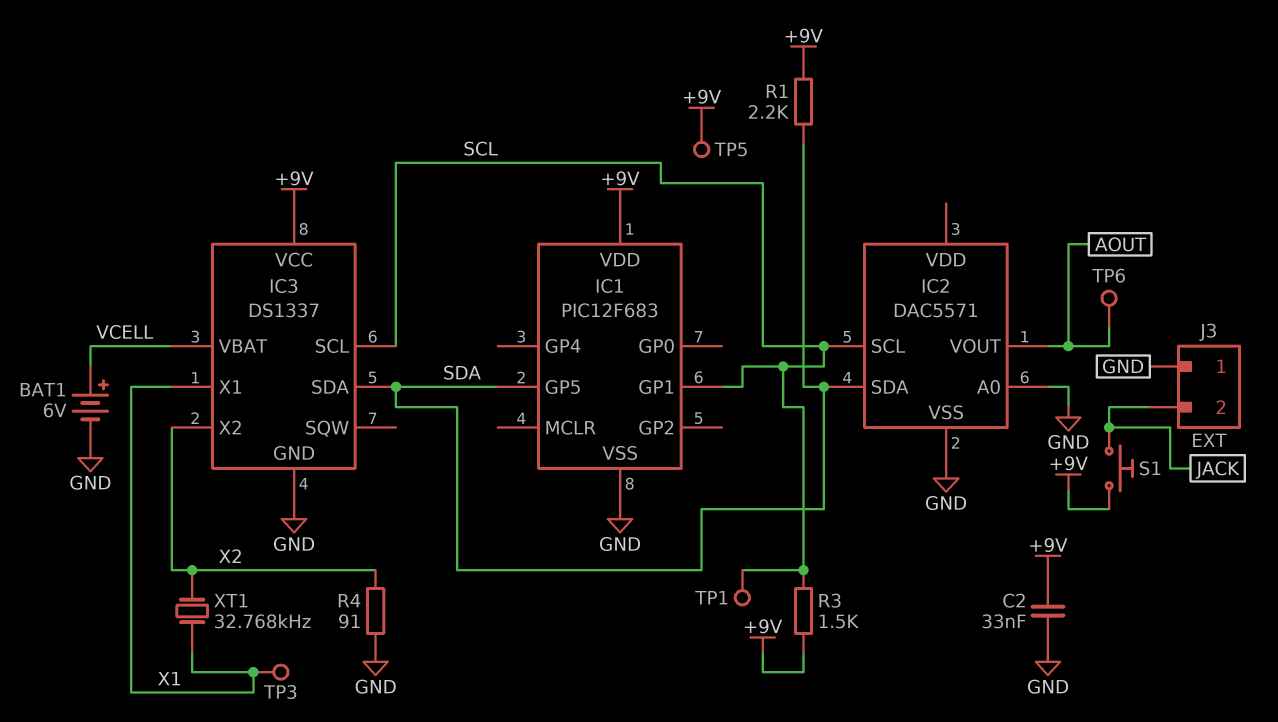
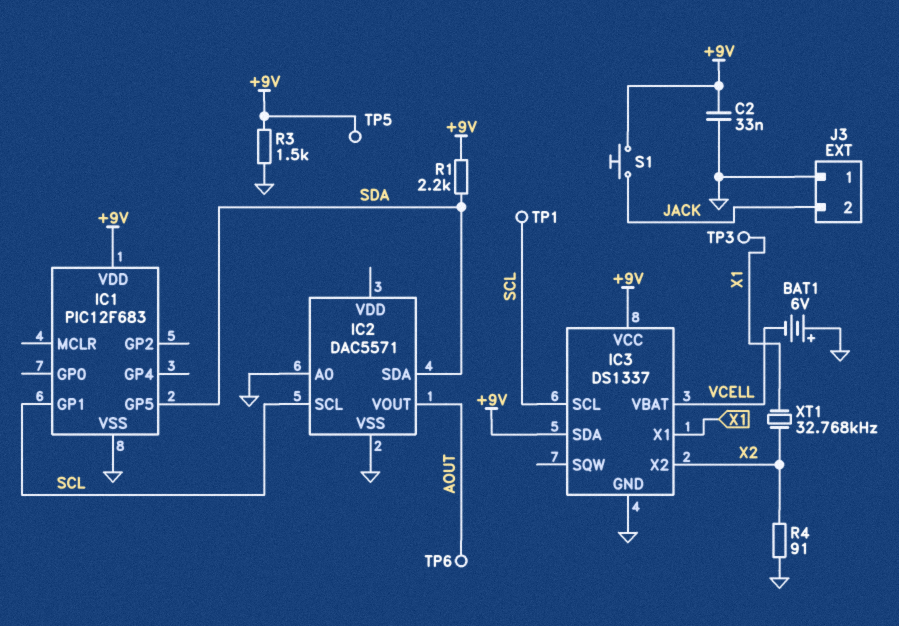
BAT1: 6V (plus VCELL, minus GND) -> 6V (plus GND, minus VCELL)
IC3 pin SDA: SDA -> +9V
R3: 1.5k (+9V, SCL) -> 1.5k (+9V, GND)

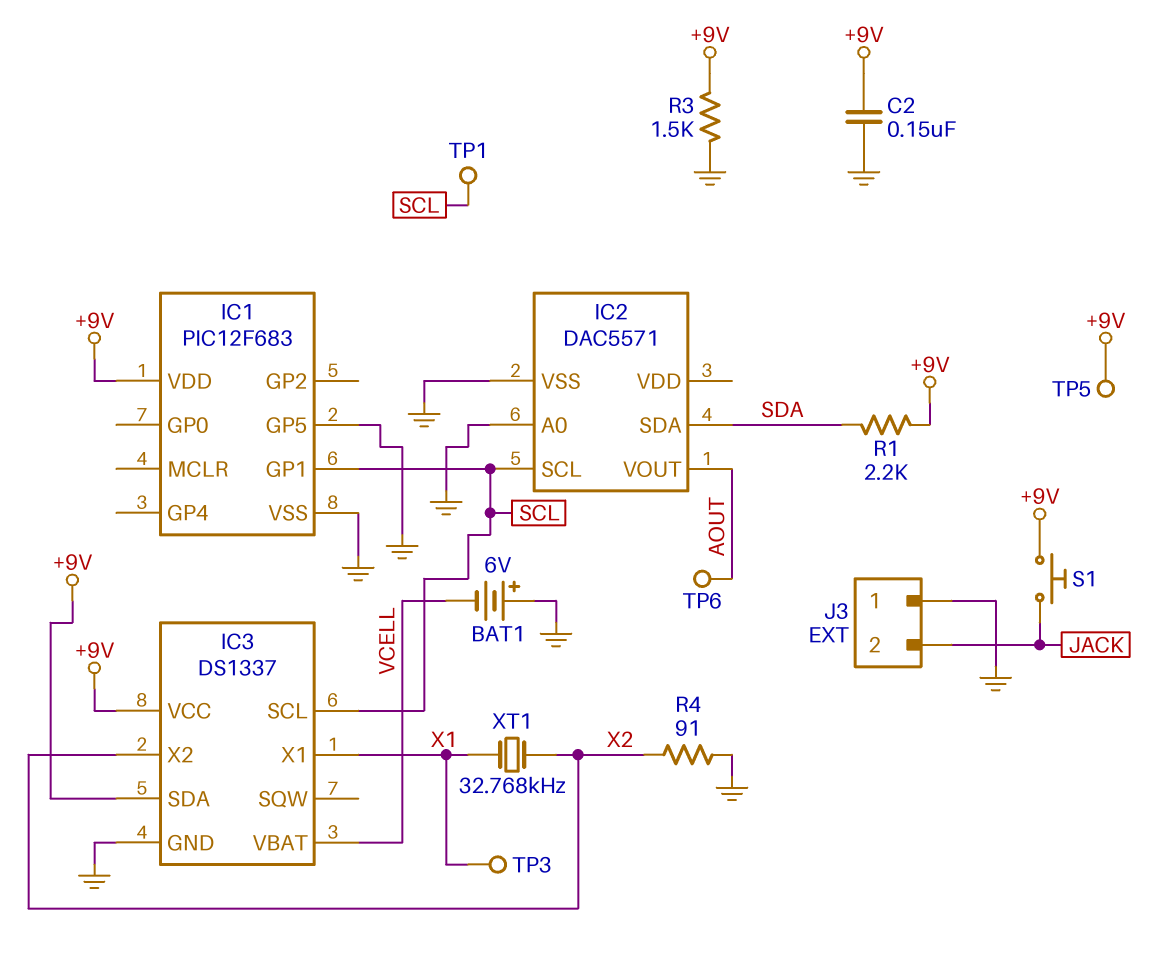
C2: 33nF (+9V, GND) -> 150nF (+9V, GND)
IC1 pin GP5: SDA -> GND

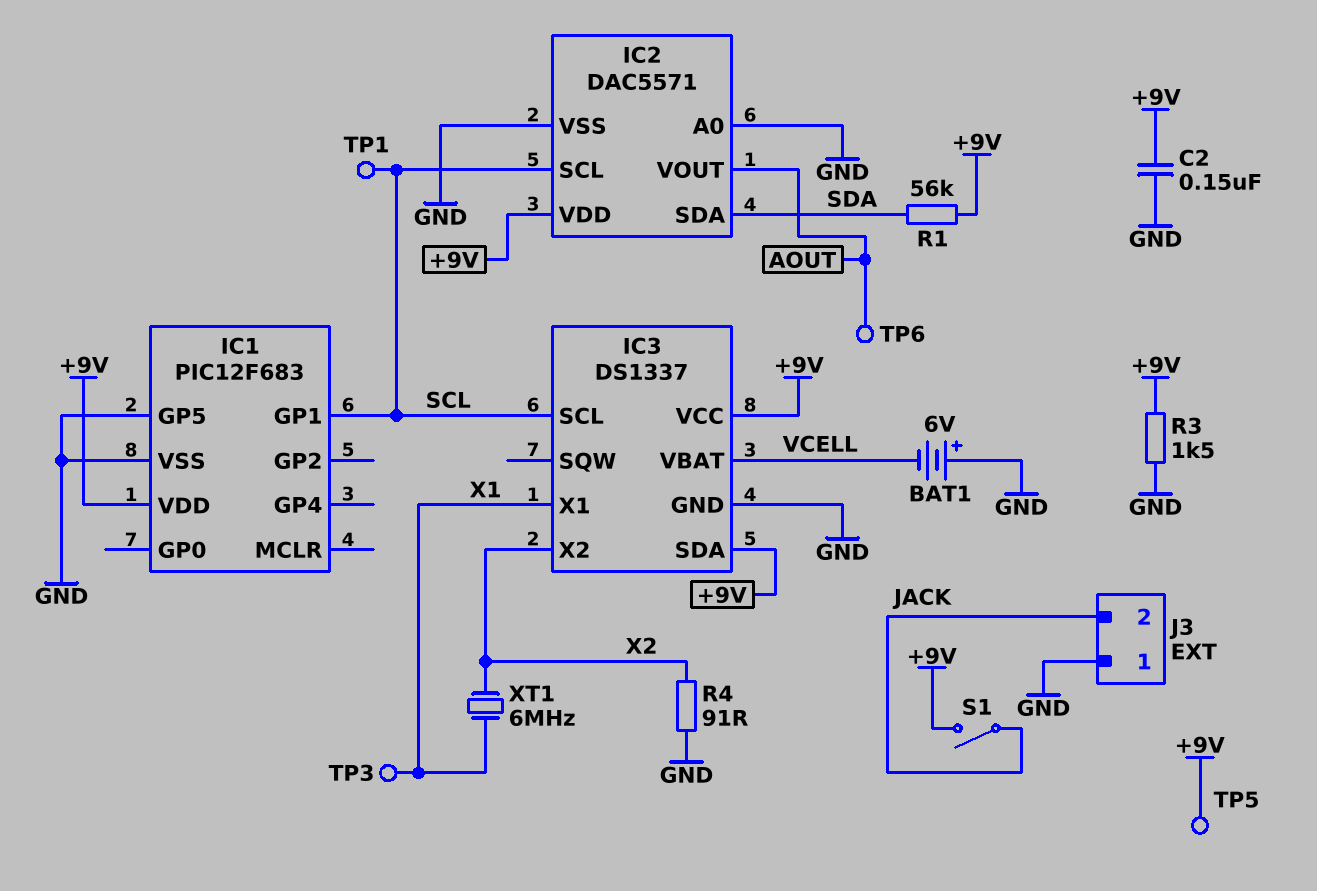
IC2 pin VDD: none -> +9V
R1: 2.2k (+9V, SDA) -> 56k (+9V, SDA)
S1: button (+9V, JACK) -> switch (+9V, JACK)
XT1: 32.768kHz (X1, X2) -> 6MHz (X1, X2)

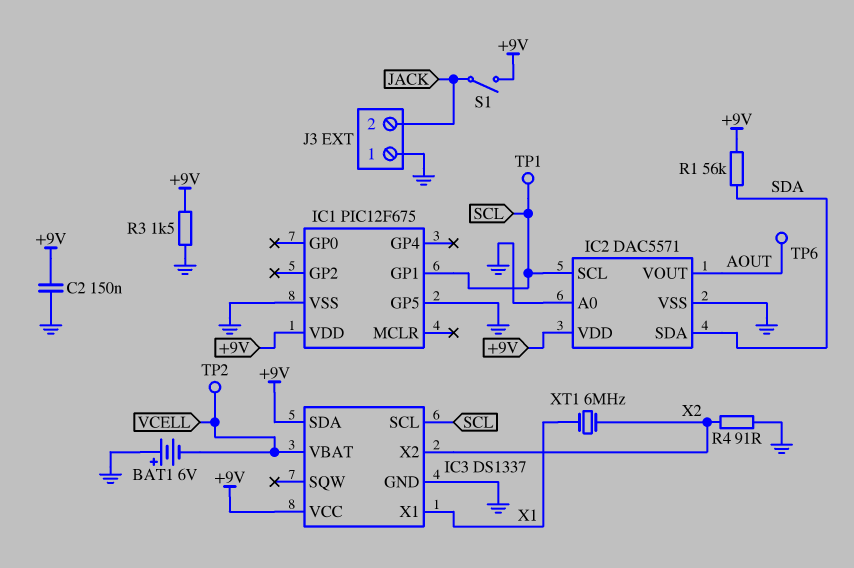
IC1: PIC12F683 -> PIC12F675
TP2: none -> test point (VCELL)
TP3: test point (X1) -> none
TP5: test point (+9V) -> none

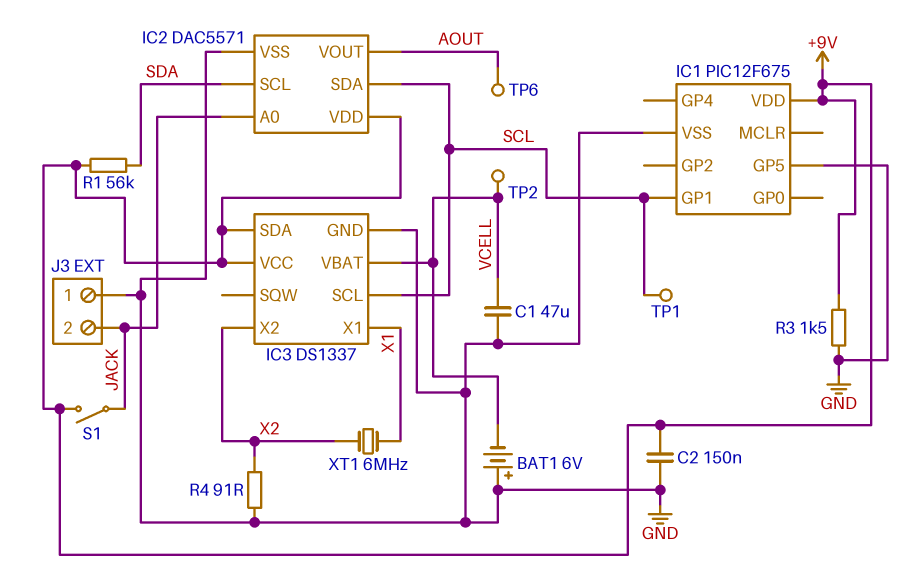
C1: none -> 47uF (GND, VCELL)
IC2 pin A0: GND -> JACK
IC2 pin SCL: SCL -> SDA
IC2 pin SDA: SDA -> SCL

